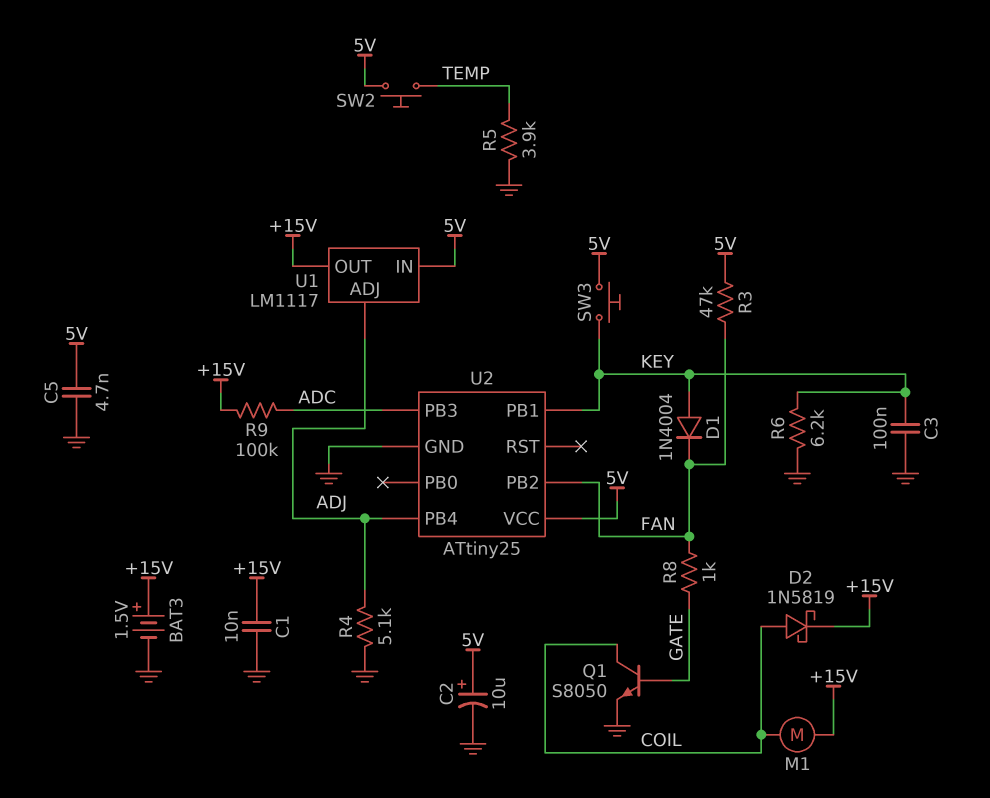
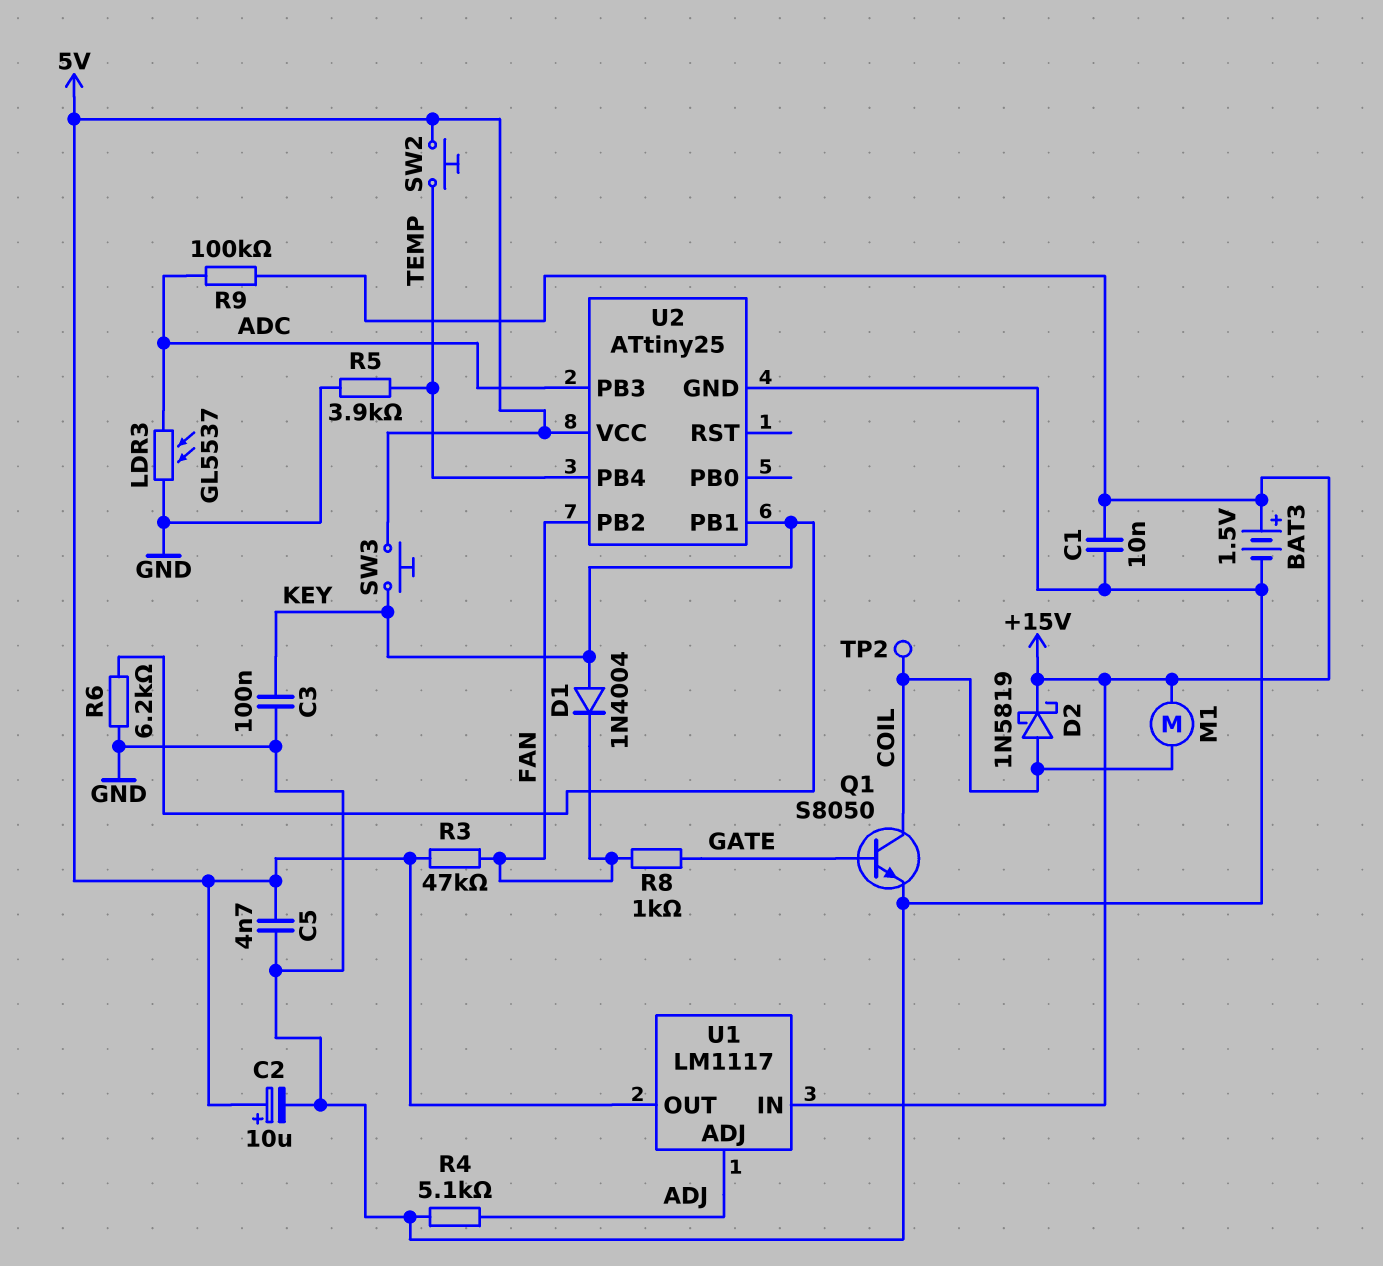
LDR3: none -> GL5537 (ADC, GND)
TP2: none -> test point (COIL)
U1 pin IN: 5V -> +15V
U1 pin OUT: +15V -> 5V
U2 pin PB4: ADJ -> TEMP

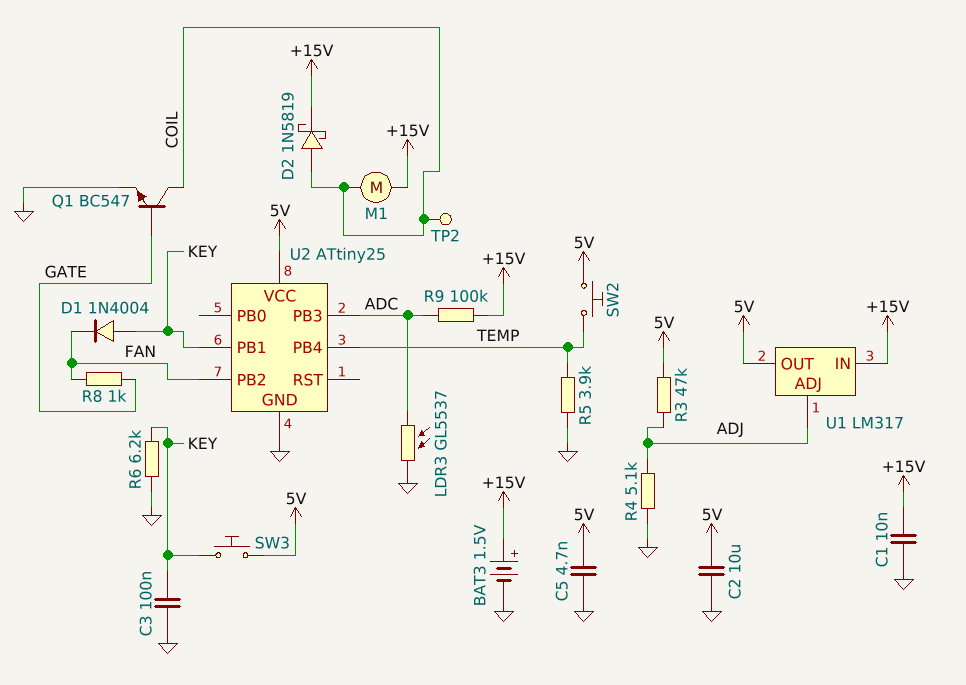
C2: 10uF (plus 5V, minus GND) -> 10uF (5V, GND)
Q1: NPN S8050 (B GATE, C COIL, E GND) -> NPN BC547 (B GATE, C COIL, E GND)
R3: 47k (5V, FAN) -> 47k (5V, ADJ)
U1: LM1117 -> LM317

